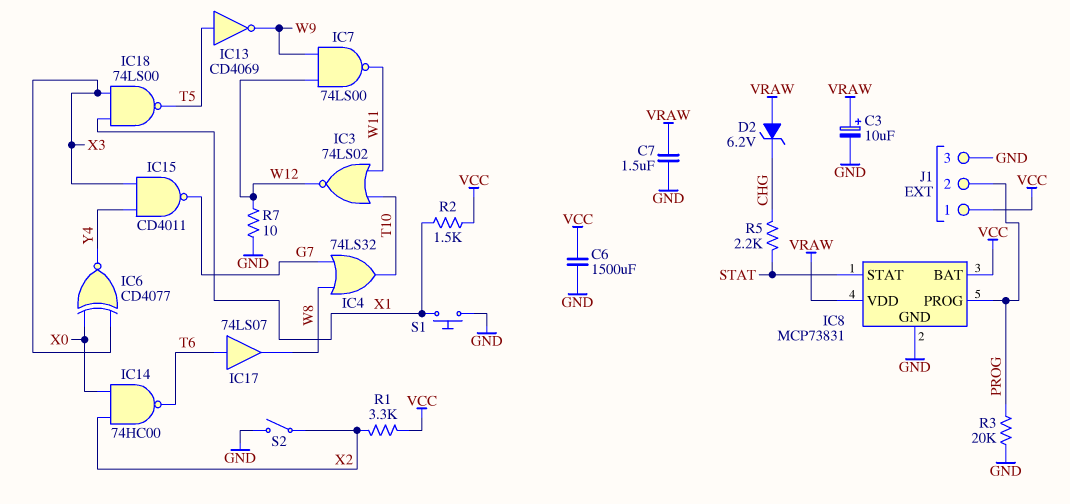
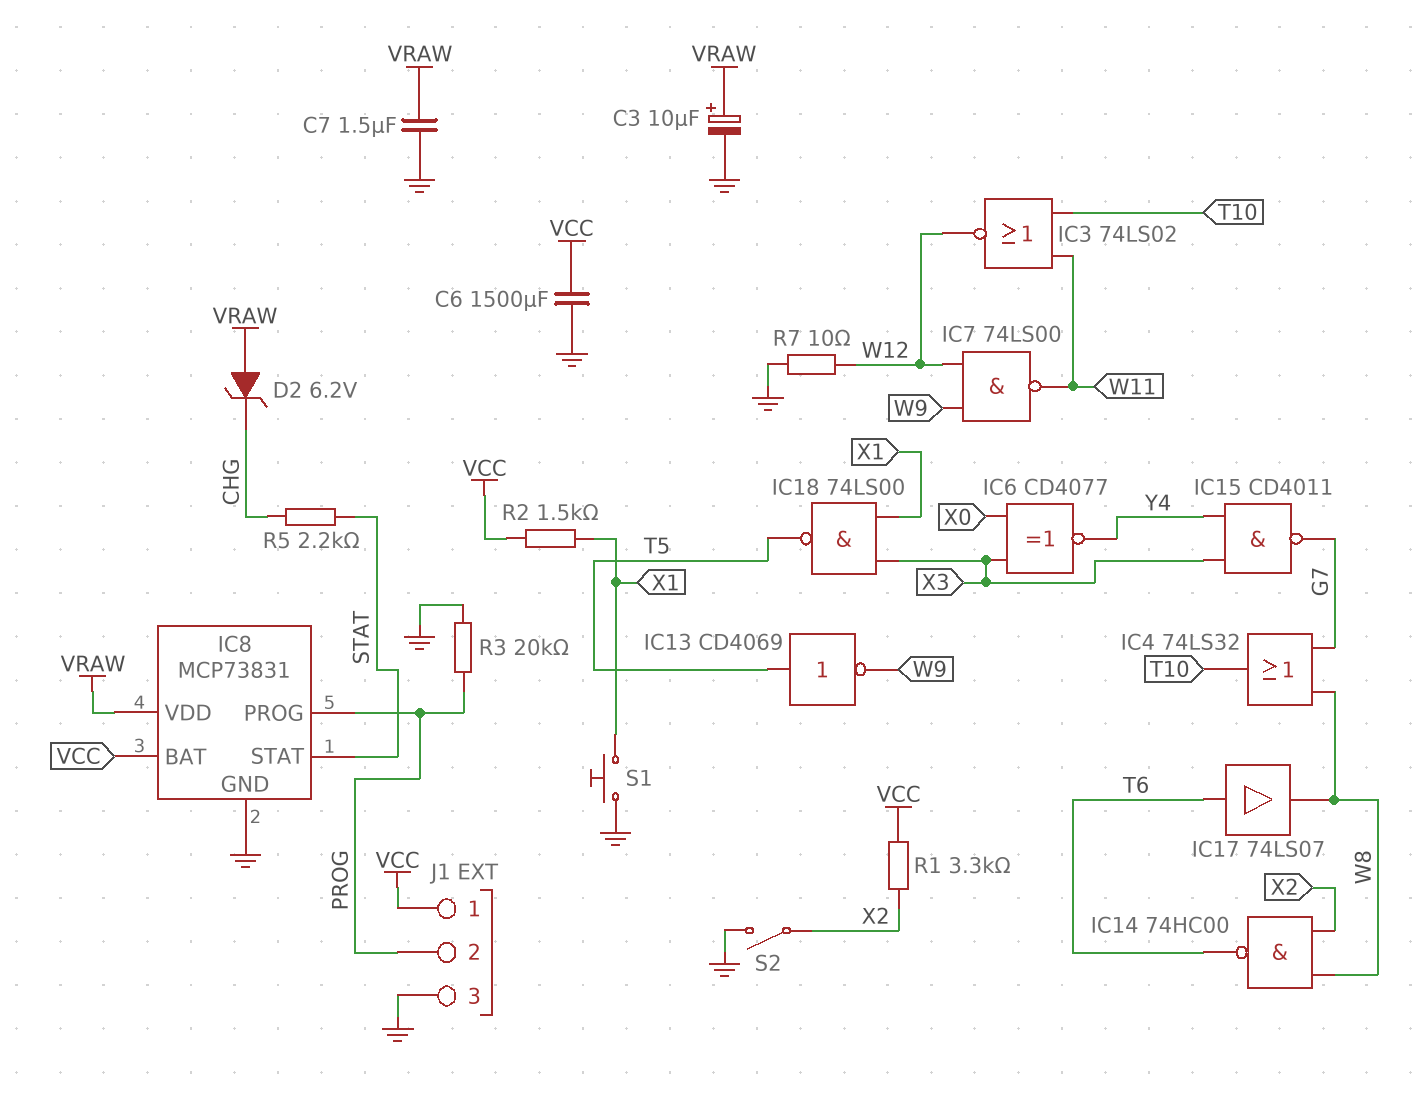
IC14: NAND 74HC00 (in X0, in X2, out T6) -> NAND 74HC00 (in W8, in X2, out T6)

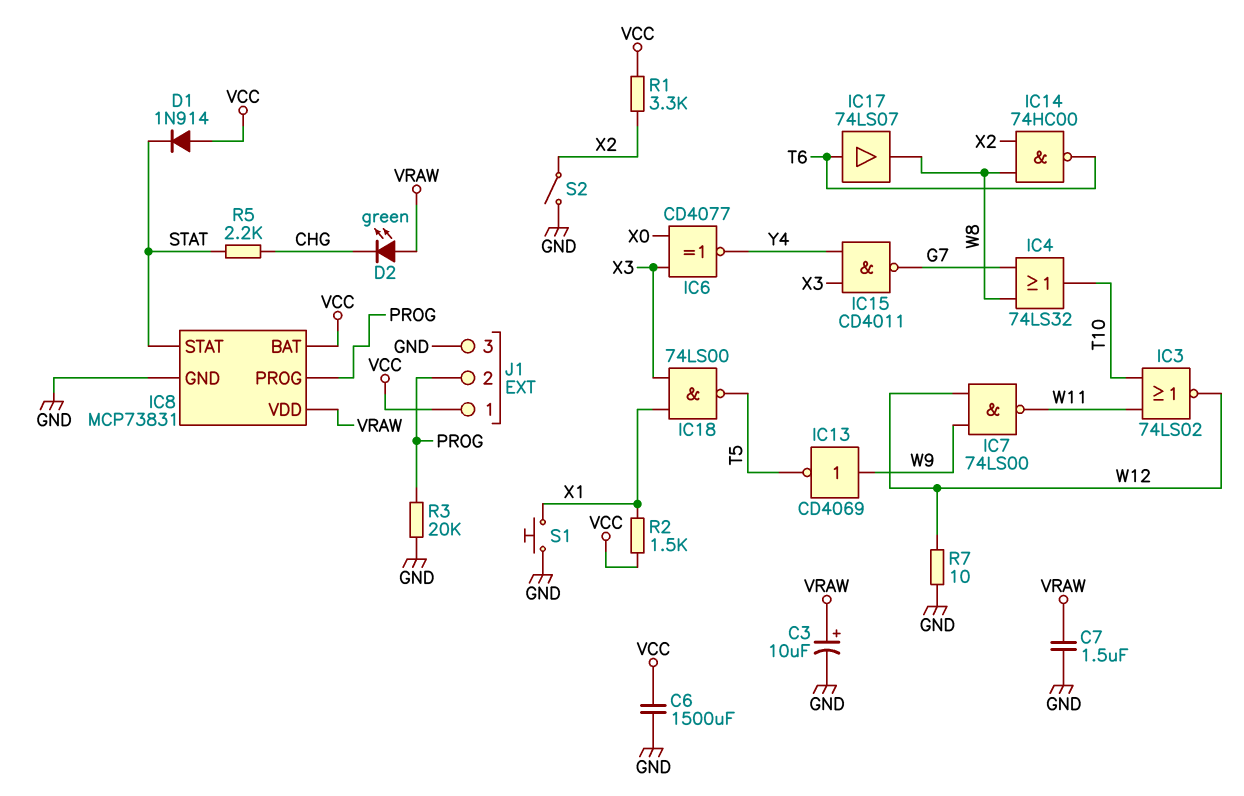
D1: none -> diode 1N914 (A VCC, K STAT)
D2: zener 6.2V (A VRAW, K CHG) -> LED green (A VRAW, K CHG)
IC13: NOT CD4069 (in T5, out W9) -> NOT CD4069 (in W9, out T5)

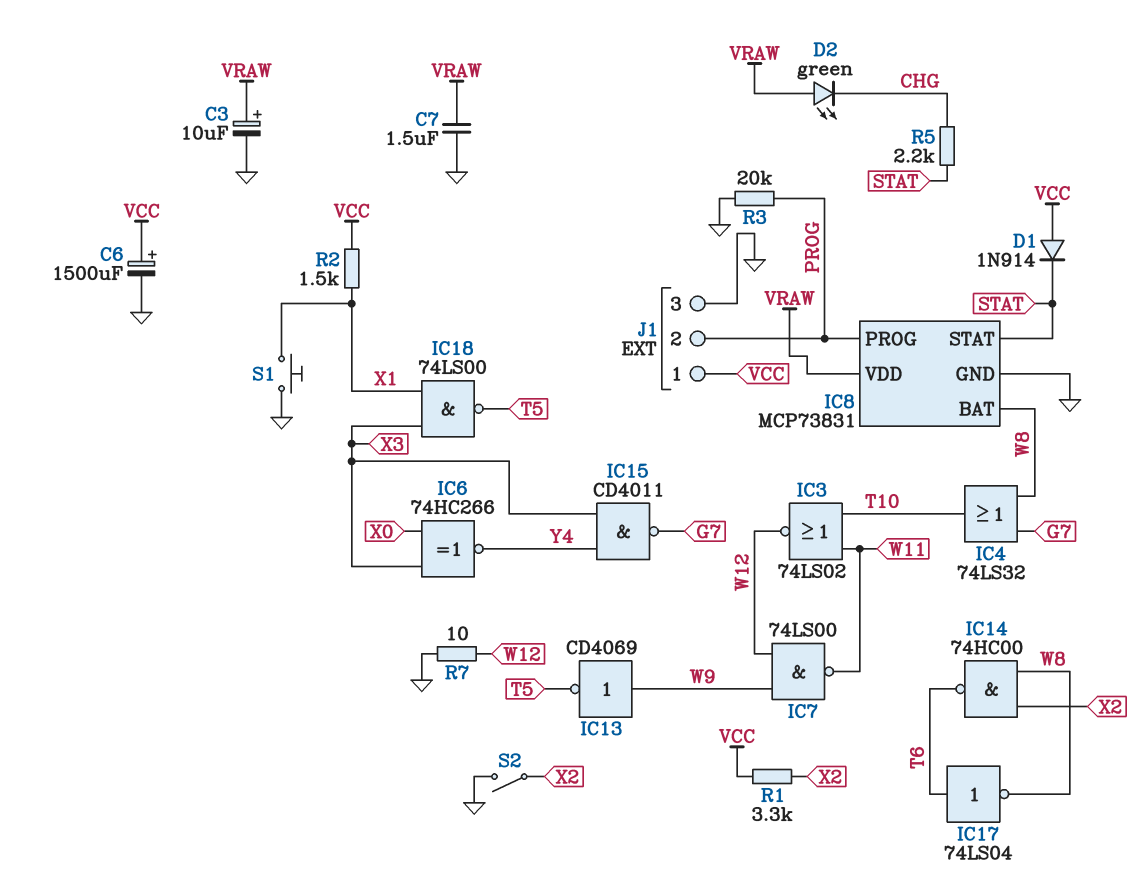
C6: 1500uF (GND, VCC) -> 1500uF (plus VCC, minus GND)
IC6: XNOR CD4077 (in X0, in X3, out Y4) -> XNOR 74HC266 (in X0, in X3, out Y4)
IC8 pin BAT: VCC -> W8
IC17: buffer 74LS07 (in T6, out W8) -> NOT 74LS04 (in T6, out W8)

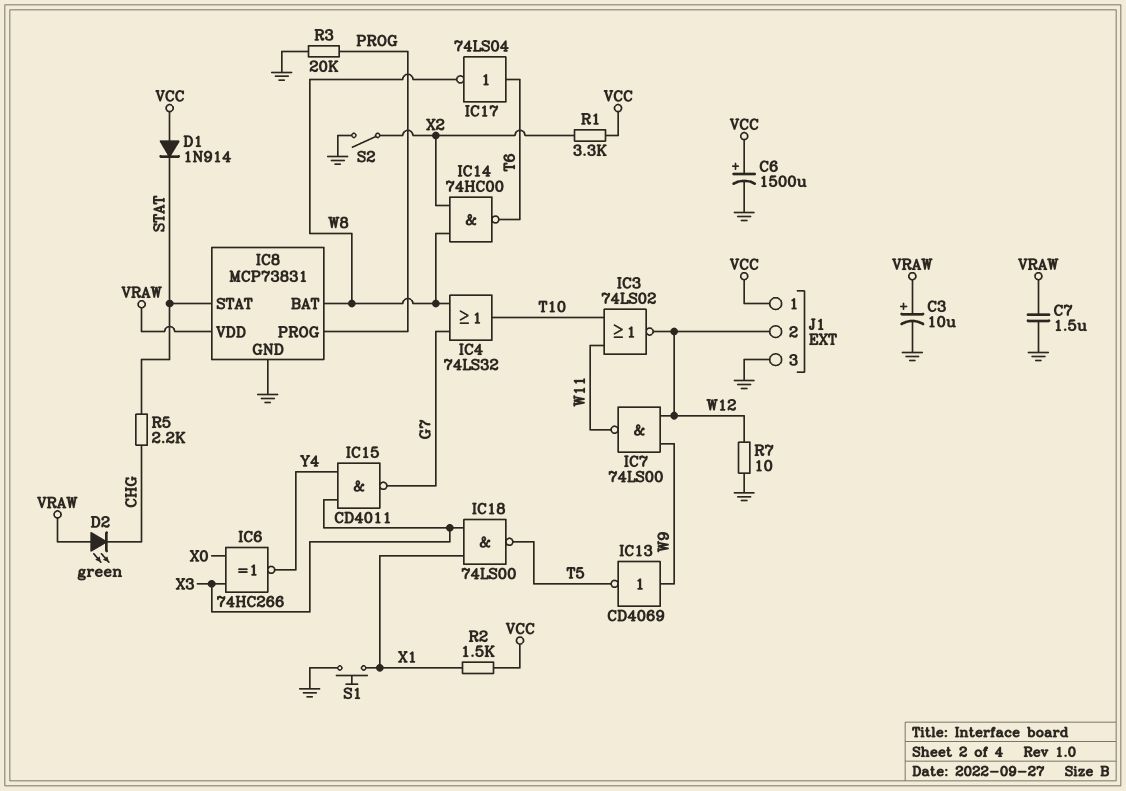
J1 pin 2: PROG -> W12

